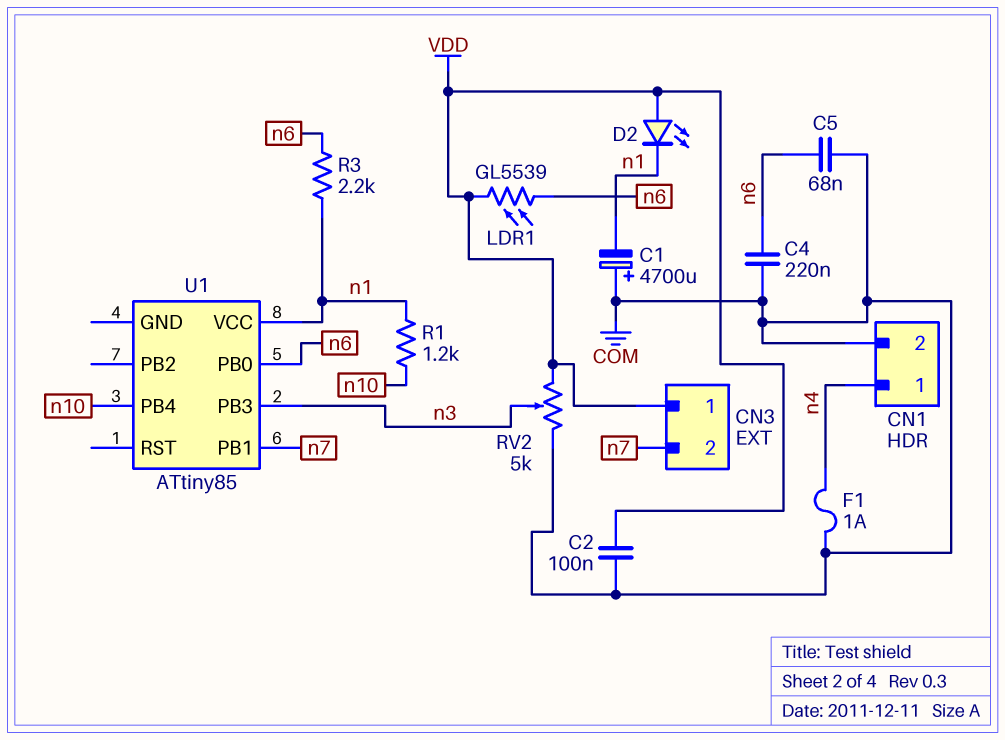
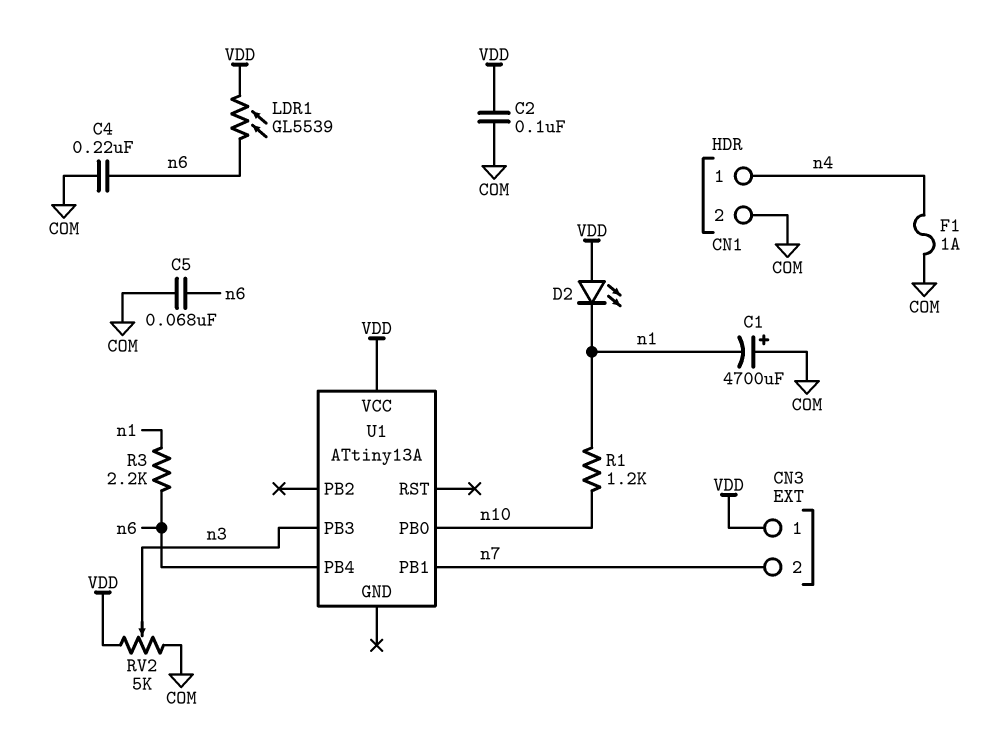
U1: ATtiny85 -> ATtiny13A
U1 pin PB0: n6 -> n10
U1 pin PB4: n10 -> n6
U1 pin VCC: n1 -> VDD

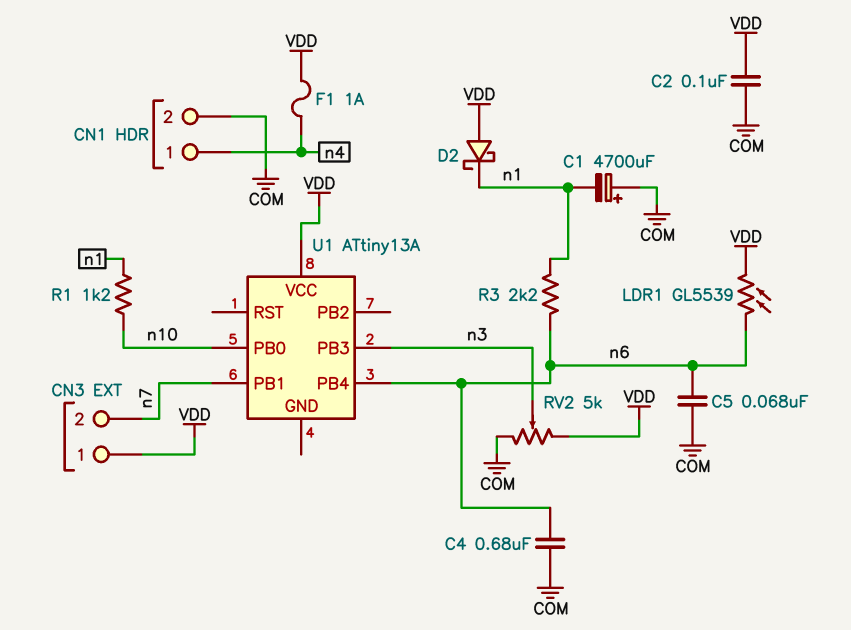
C4: 220nF (COM, n6) -> 680nF (COM, n6)
D2: LED (A VDD, K n1) -> schottky (A VDD, K n1)
F1: 1A (COM, n4) -> 1A (VDD, n4)

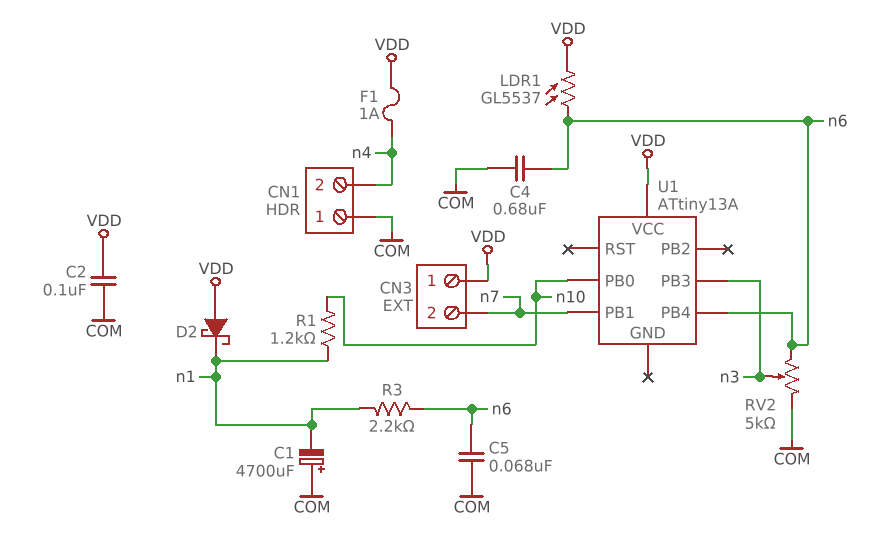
CN1 pin 1: n4 -> COM
CN1 pin 2: COM -> n4
LDR1: GL5539 (VDD, n6) -> GL5537 (VDD, n6)
RV2: 5k (COM, VDD, wiper n3) -> 5k (COM, n6, wiper n3)

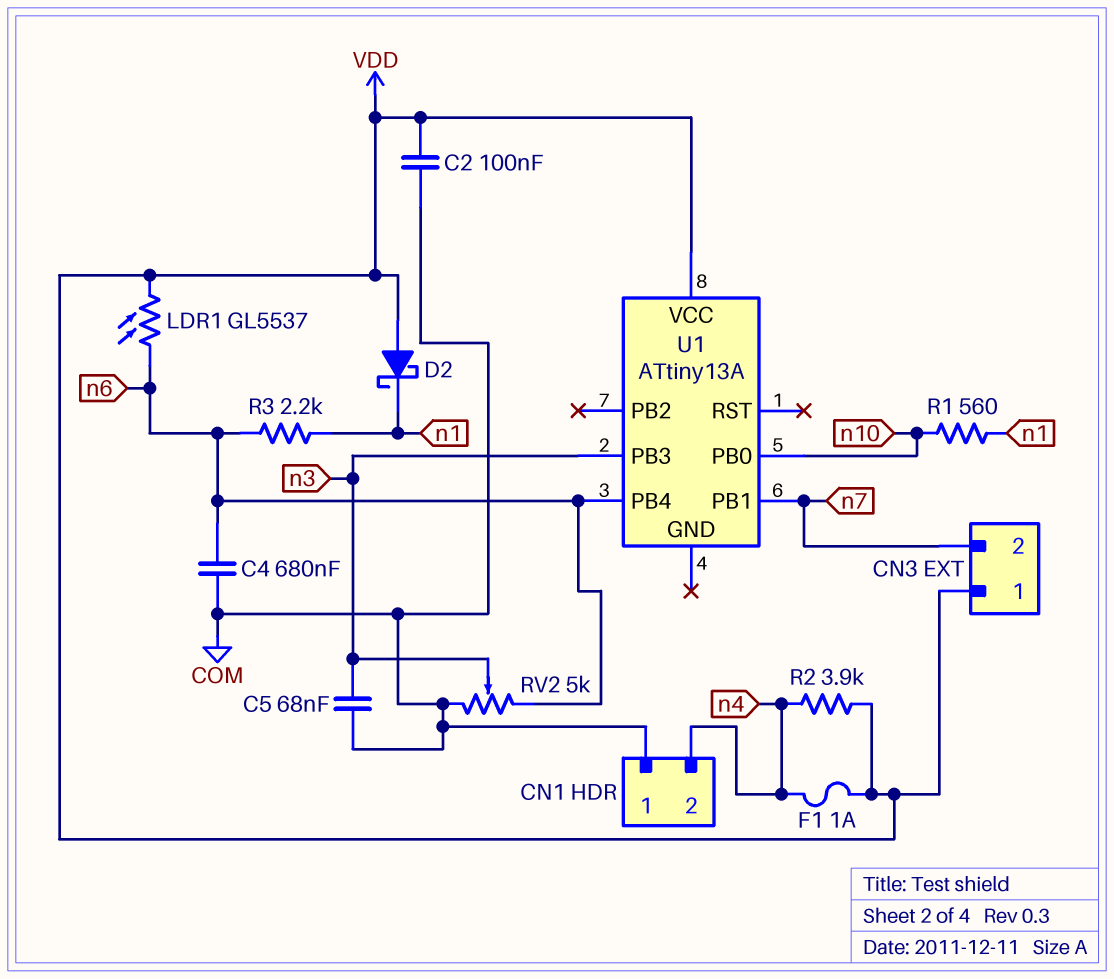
C1: 4700uF (plus COM, minus n1) -> none
C5: 68nF (COM, n6) -> 68nF (COM, n3)
R1: 1.2k (n1, n10) -> 560 (n1, n10)
R2: none -> 3.9k (VDD, n4)

